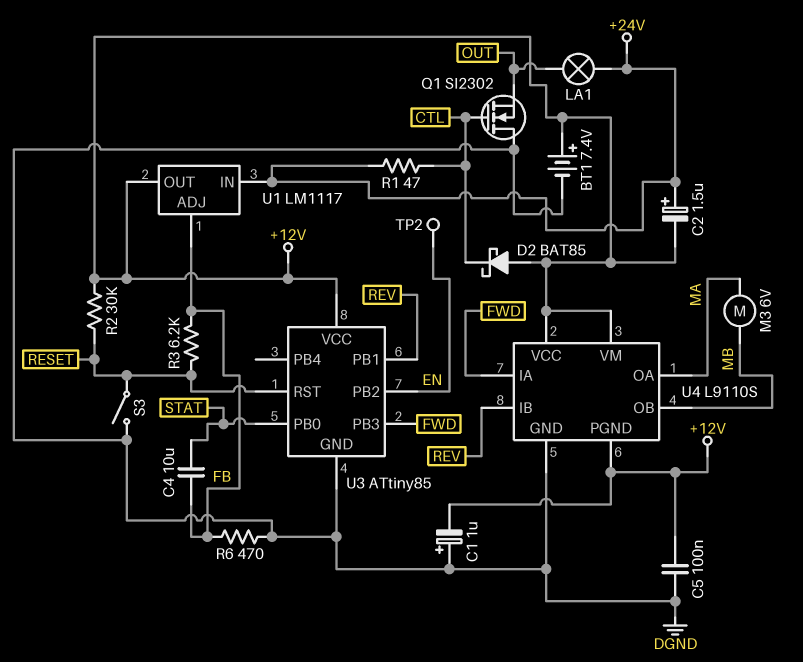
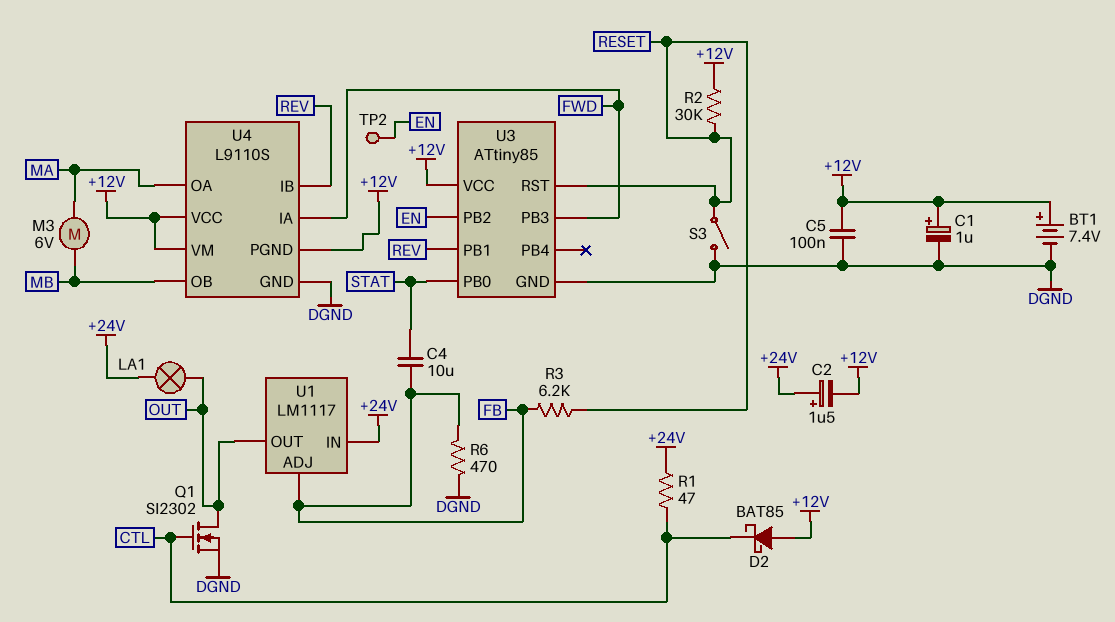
C1: 1uF (plus DGND, minus +12V) -> 1uF (plus +12V, minus DGND)
Q1: NMOS SI2302 (G CTL, D DGND, S OUT) -> NMOS SI2302 (G CTL, D OUT, S DGND)
U1 pin OUT: +12V -> OUT

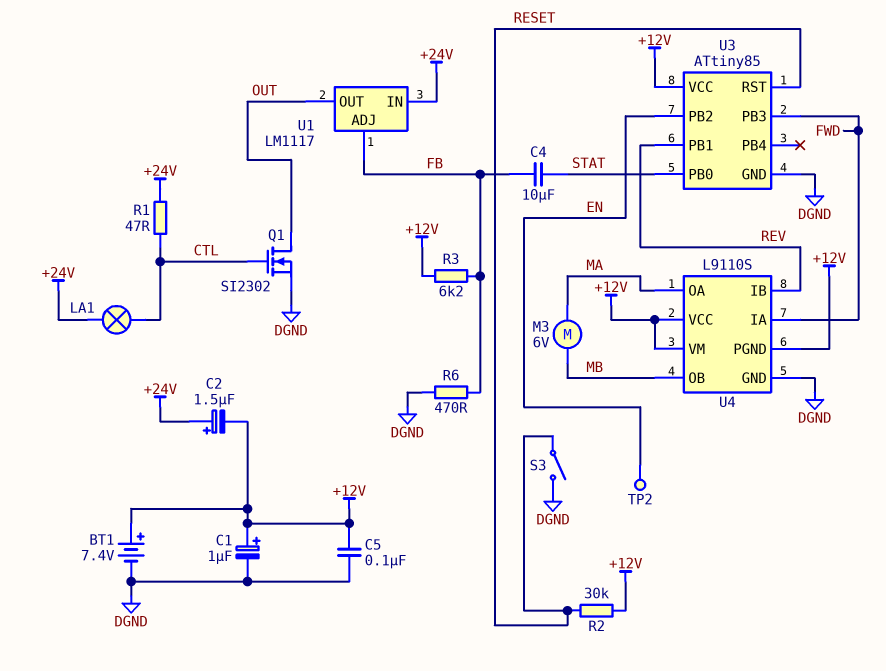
D2: schottky BAT85 (A +12V, K CTL) -> none
LA1: lamp (+24V, OUT) -> lamp (+24V, CTL)
R3: 6.2k (FB, RESET) -> 6.2k (+12V, FB)

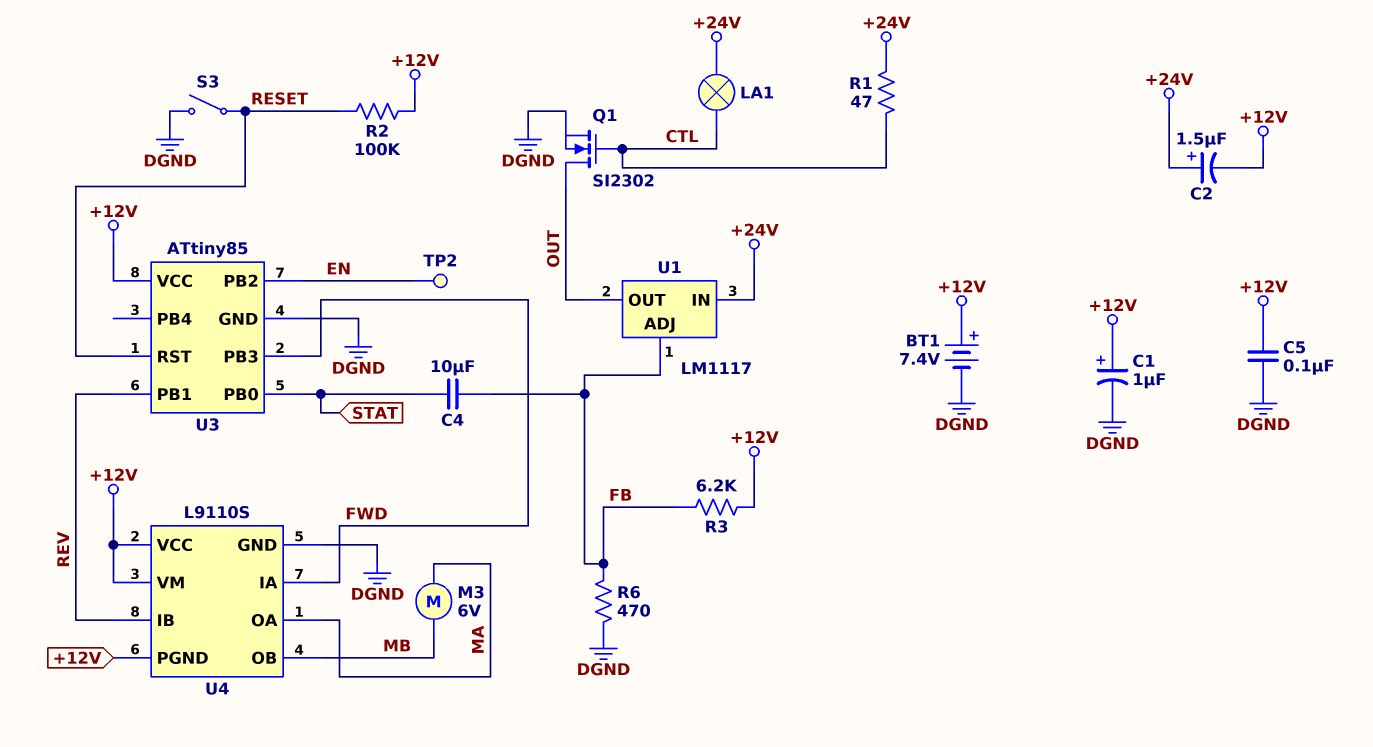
R2: 30k (+12V, RESET) -> 100k (+12V, RESET)

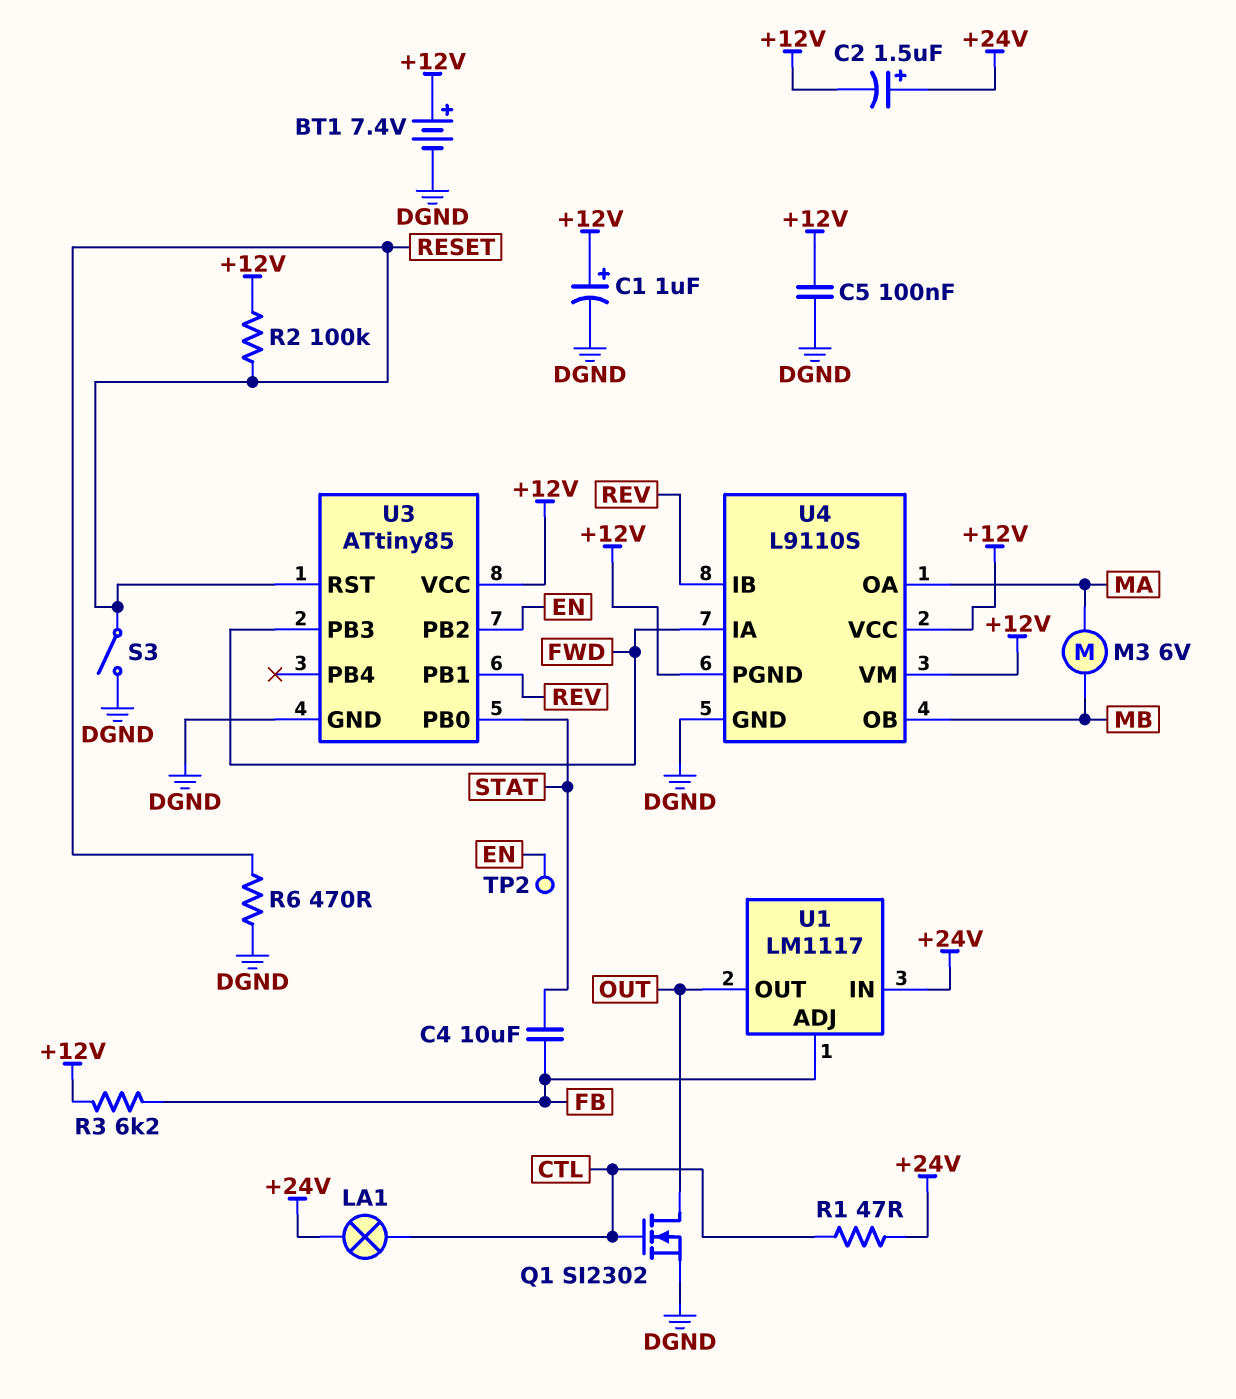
R6: 470 (DGND, FB) -> 470 (DGND, RESET)

